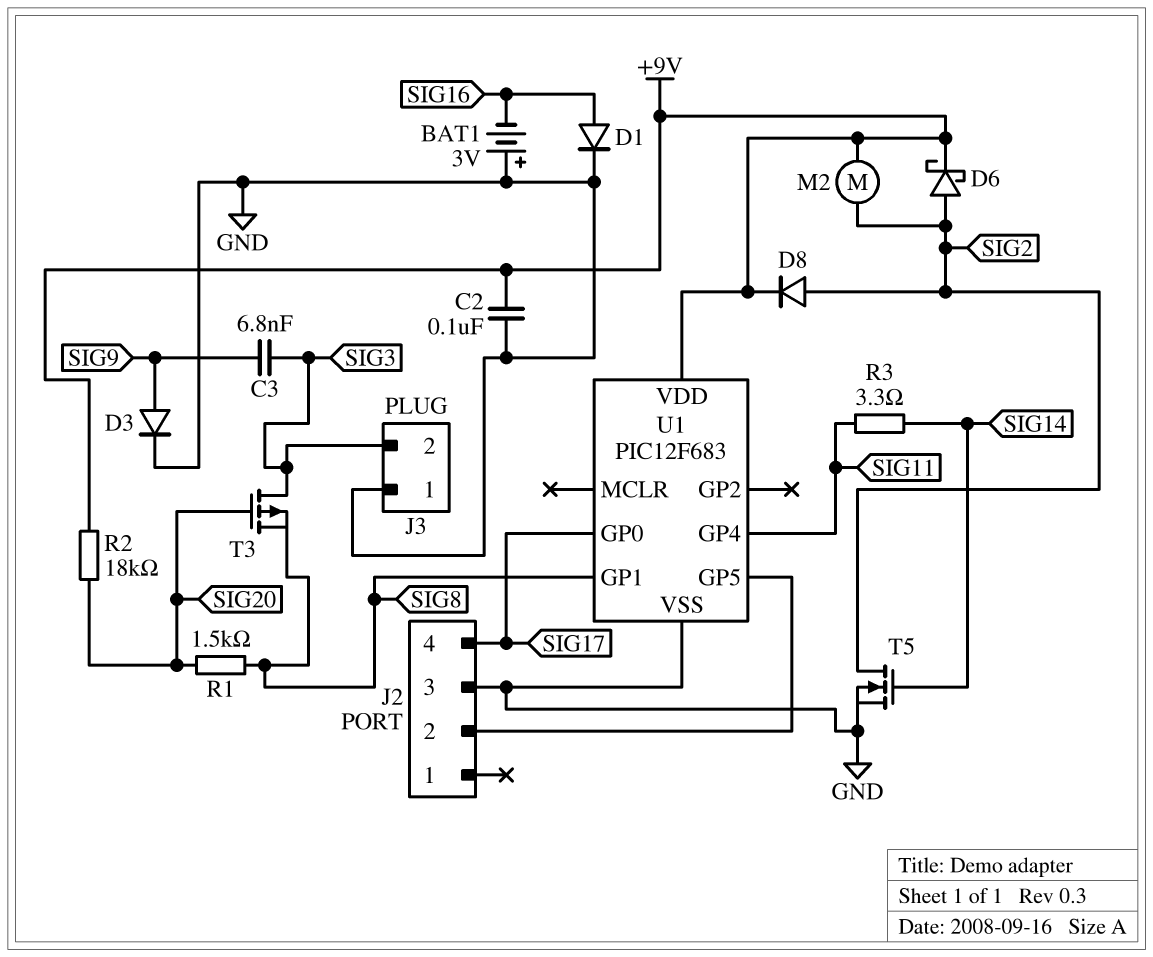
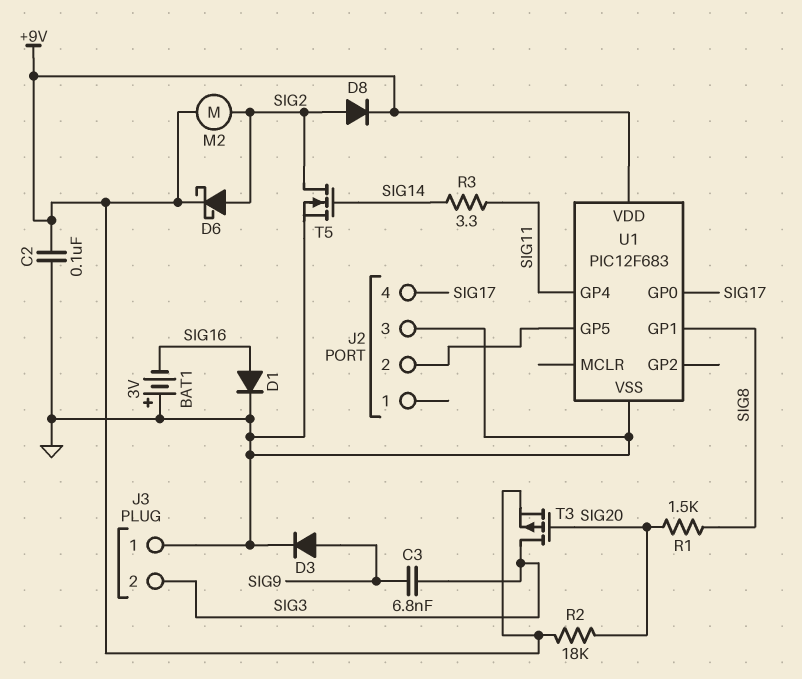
T3: PMOS (G SIG20, D SIG3, S SIG8) -> PMOS (G SIG20, D SIG3, S +9V)

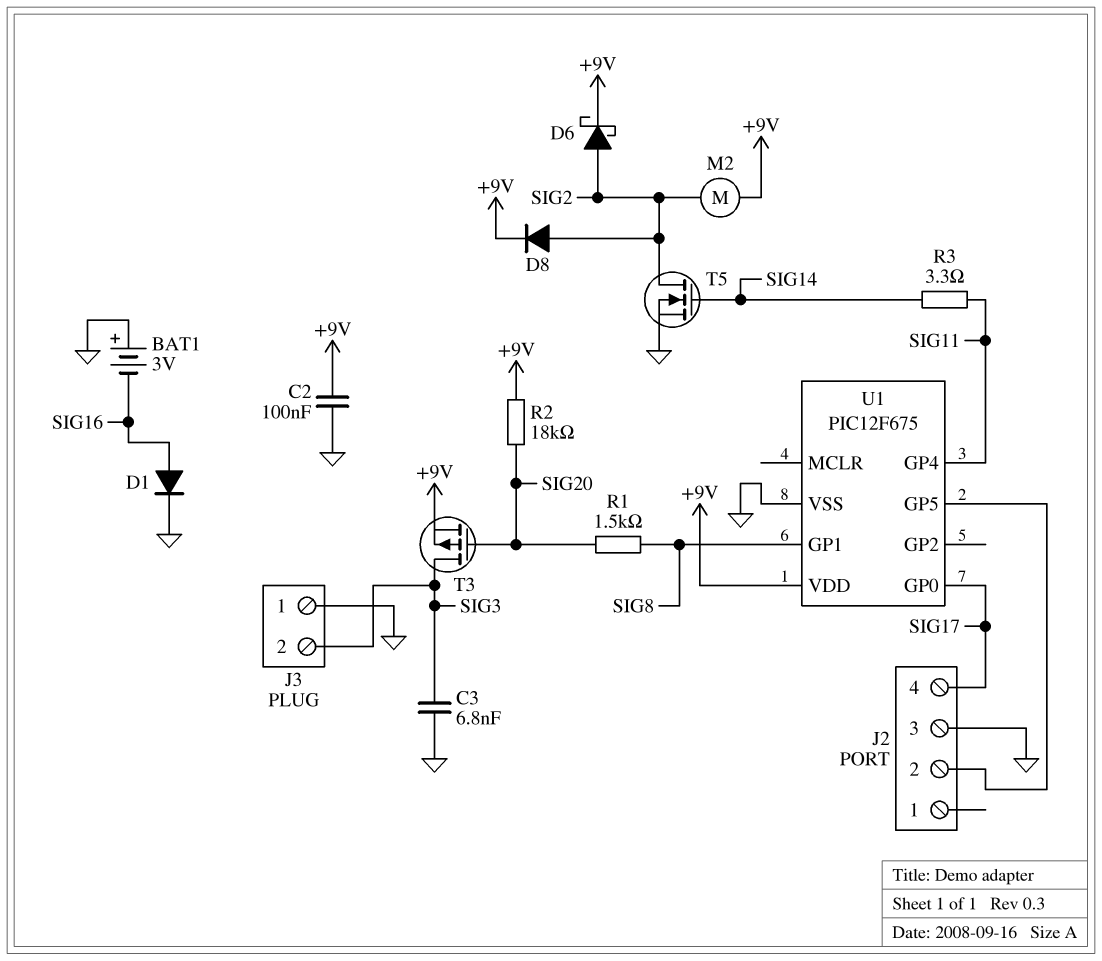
C3: 6.8nF (SIG3, SIG9) -> 6.8nF (GND, SIG3)
D3: diode (A SIG9, K GND) -> none
U1: PIC12F683 -> PIC12F675

